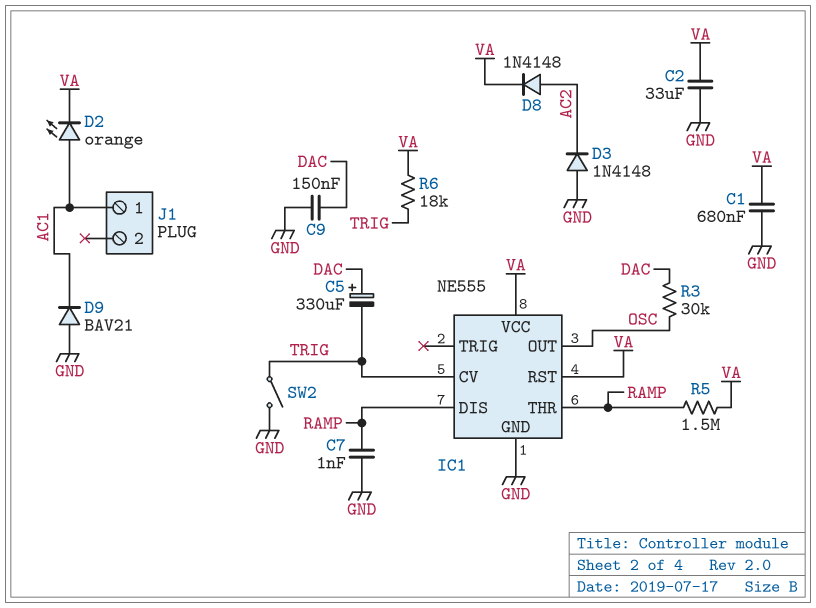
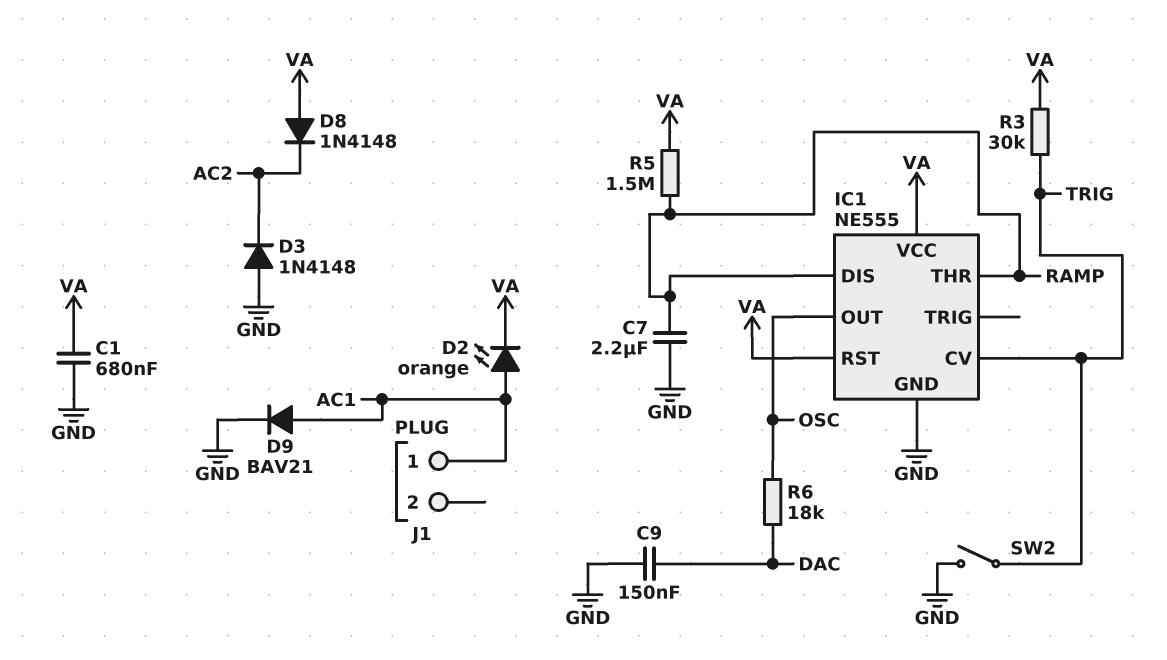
C2: 33uF (GND, VA) -> none
C5: 330uF (plus DAC, minus TRIG) -> none
C7: 1nF (GND, RAMP) -> 2.2uF (GND, RAMP)
D8: diode 1N4148 (A AC2, K VA) -> diode 1N4148 (A VA, K AC2)
D9: diode BAV21 (A GND, K AC1) -> diode BAV21 (A AC1, K GND)
R3: 30k (DAC, OSC) -> 30k (TRIG, VA)
R6: 18k (TRIG, VA) -> 18k (DAC, OSC)

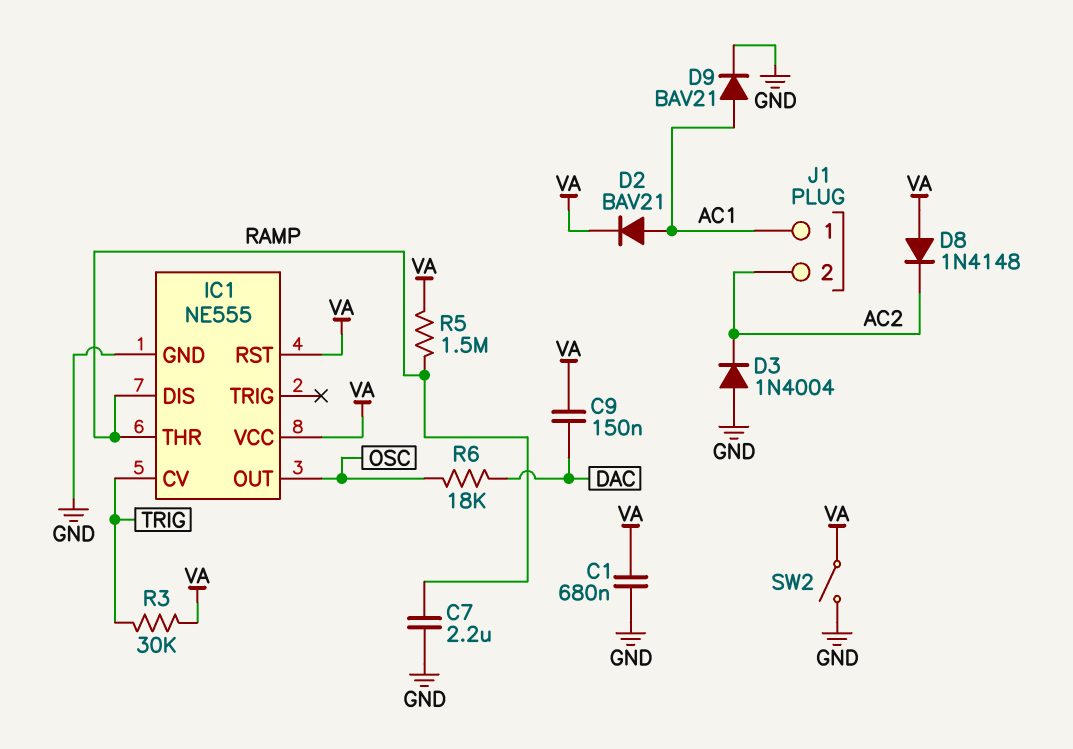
C9: 150nF (DAC, GND) -> 150nF (DAC, VA)
D2: LED orange (A AC1, K VA) -> diode BAV21 (A AC1, K VA)
D3: diode 1N4148 (A GND, K AC2) -> diode 1N4004 (A GND, K AC2)
J1 pin 2: none -> AC2
SW2: switch (GND, TRIG) -> switch (GND, VA)

